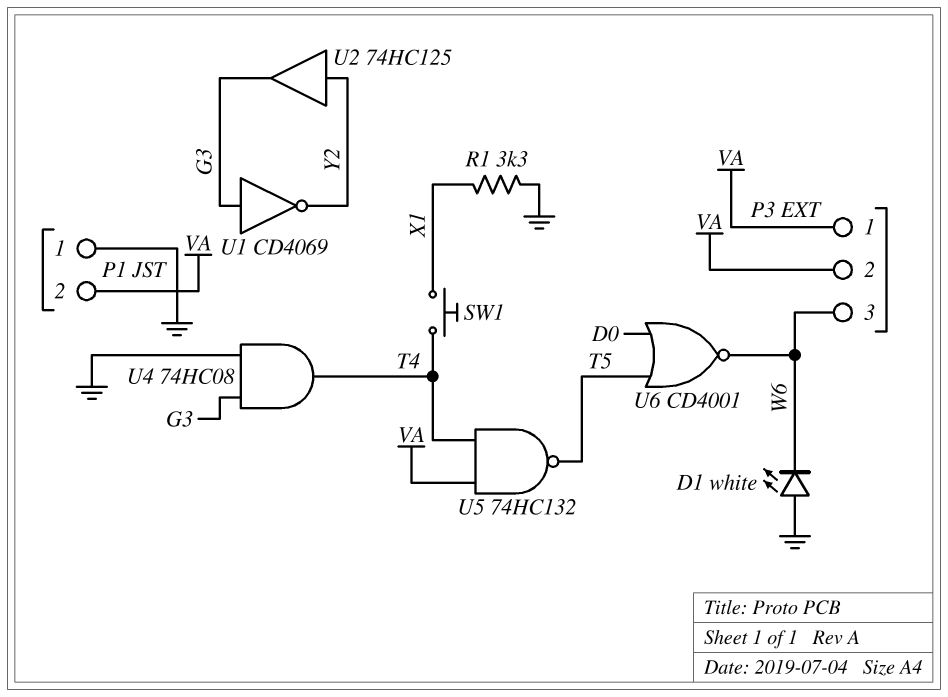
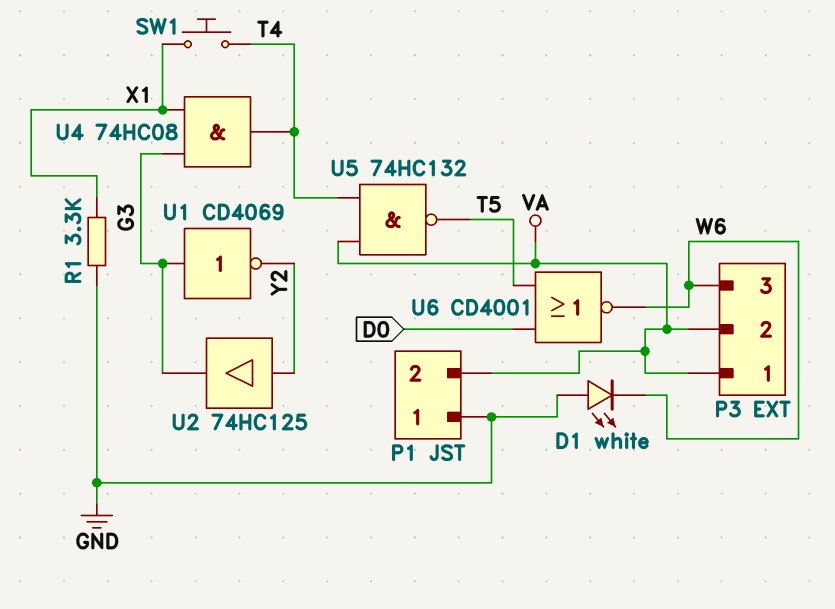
U4: AND 74HC08 (in G3, in GND, out T4) -> AND 74HC08 (in G3, in X1, out T4)

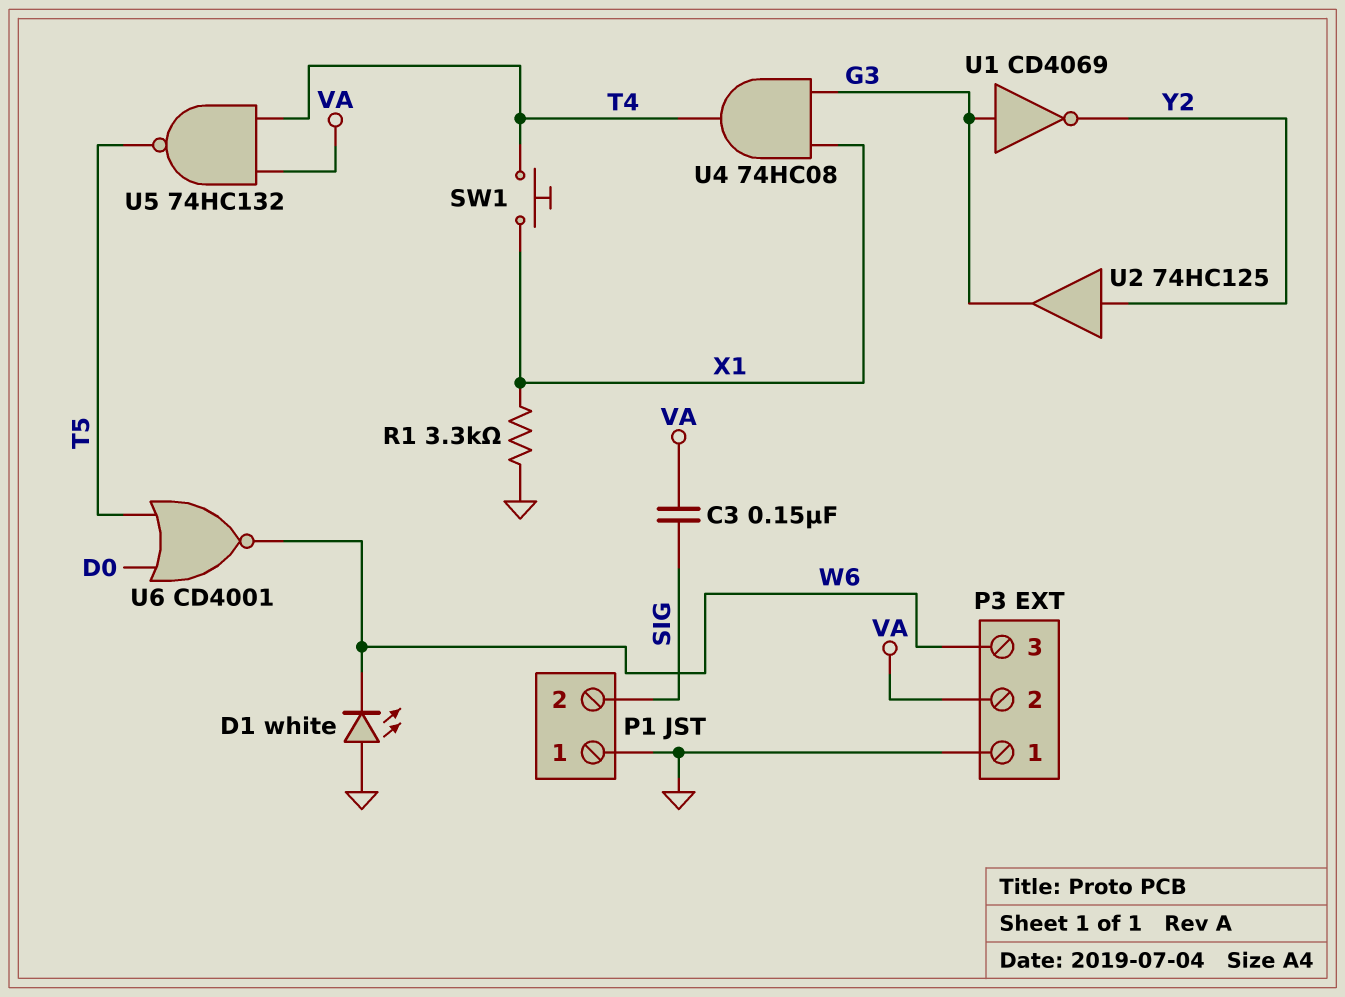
C3: none -> 150nF (SIG, VA)
P1 pin 2: VA -> SIG
P3 pin 1: VA -> GND

